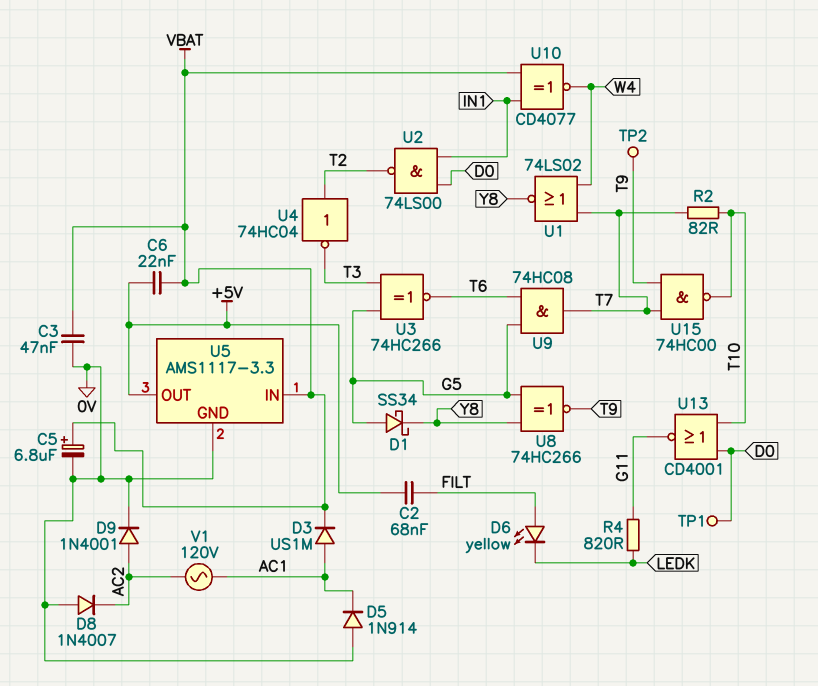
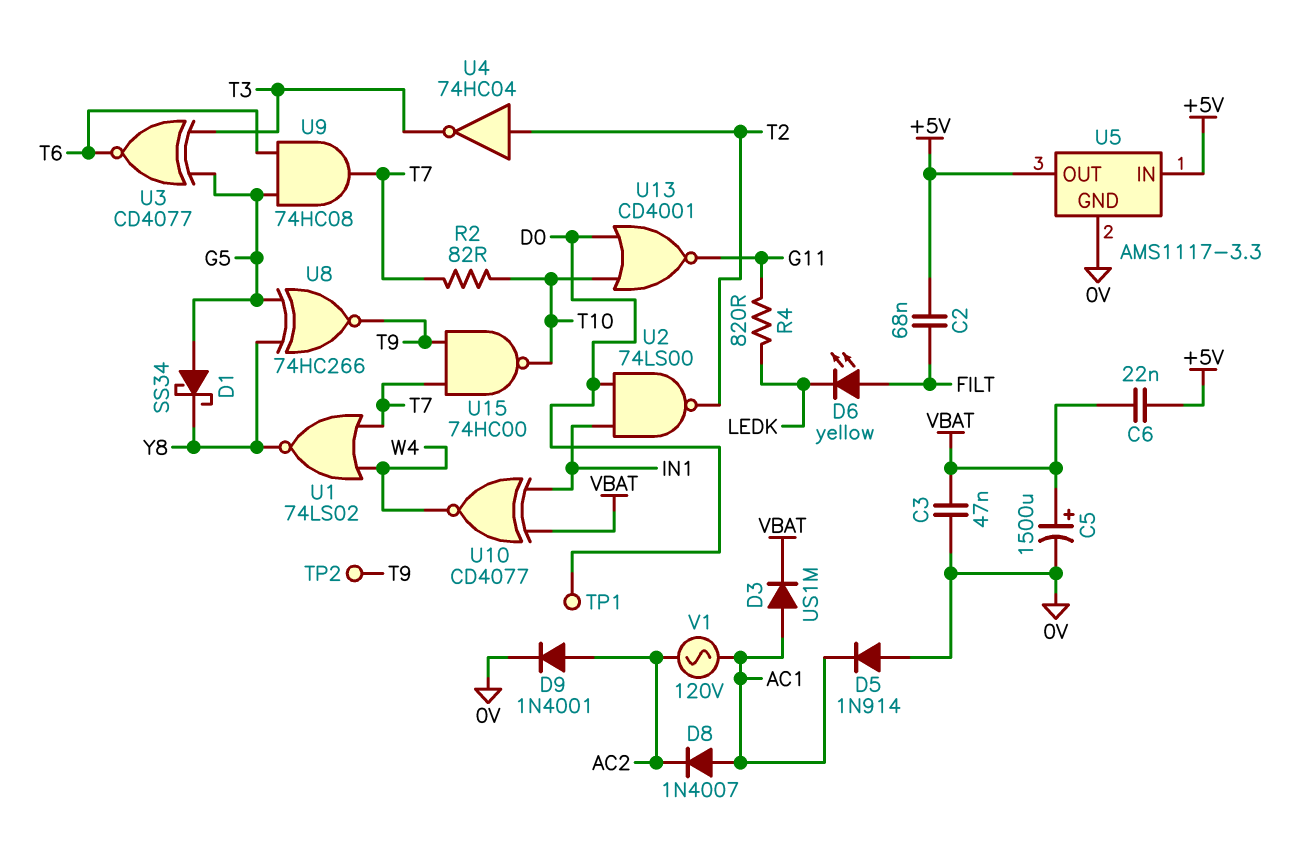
C5: 6.8uF (plus VBAT, minus 0V) -> 1500uF (plus VBAT, minus 0V)
D8: diode 1N4007 (A 0V, K AC2) -> diode 1N4007 (A AC1, K AC2)
U3: XNOR 74HC266 (in G5, in T3, out T6) -> XNOR CD4077 (in G5, in T3, out T6)
U5 pin IN: VBAT -> +5V

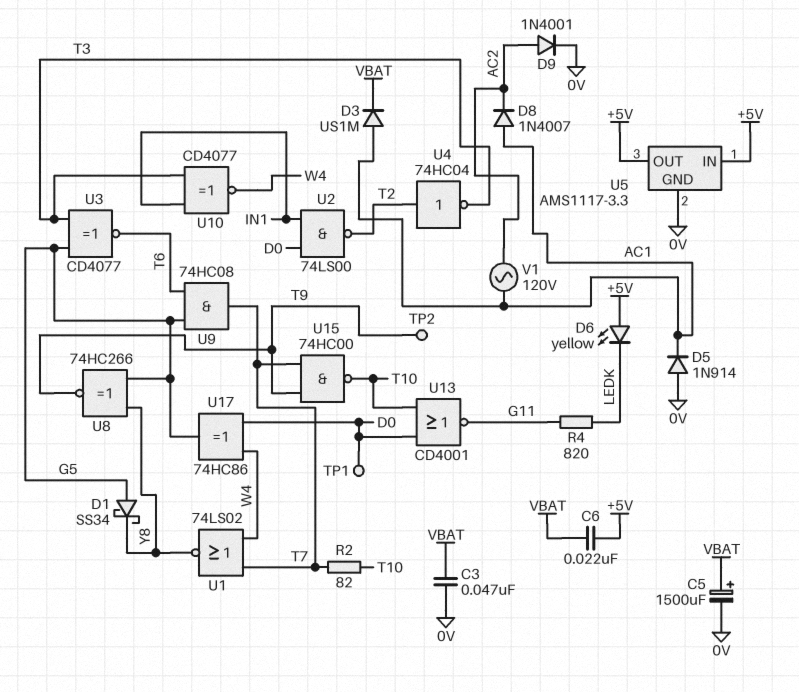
C2: 68nF (+5V, FILT) -> none
D6: LED yellow (A FILT, K LEDK) -> LED yellow (A +5V, K LEDK)
U10: XNOR CD4077 (in IN1, in VBAT, out W4) -> XNOR CD4077 (in IN1, in T3, out W4)
U17: none -> XOR 74HC86 (in D0, in W4, out G5)

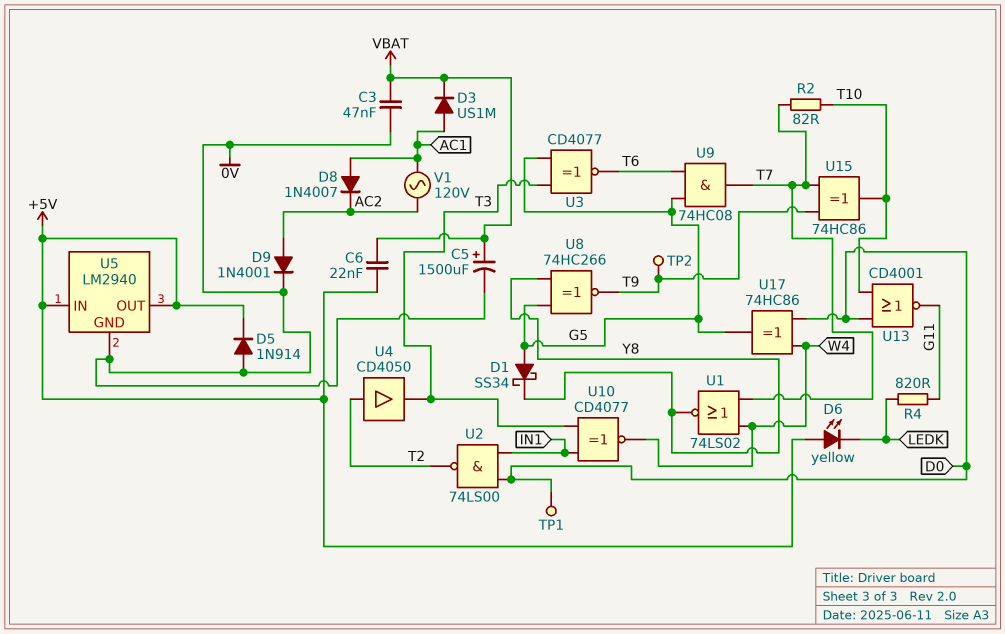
D5: diode 1N914 (A 0V, K AC1) -> diode 1N914 (A 0V, K +5V)
U4: NOT 74HC04 (in T2, out T3) -> buffer CD4050 (in T2, out T3)
U5: AMS1117-3.3 -> LM2940
U15: NAND 74HC00 (in T7, in T9, out T10) -> XOR 74HC86 (in T7, in T9, out T10)

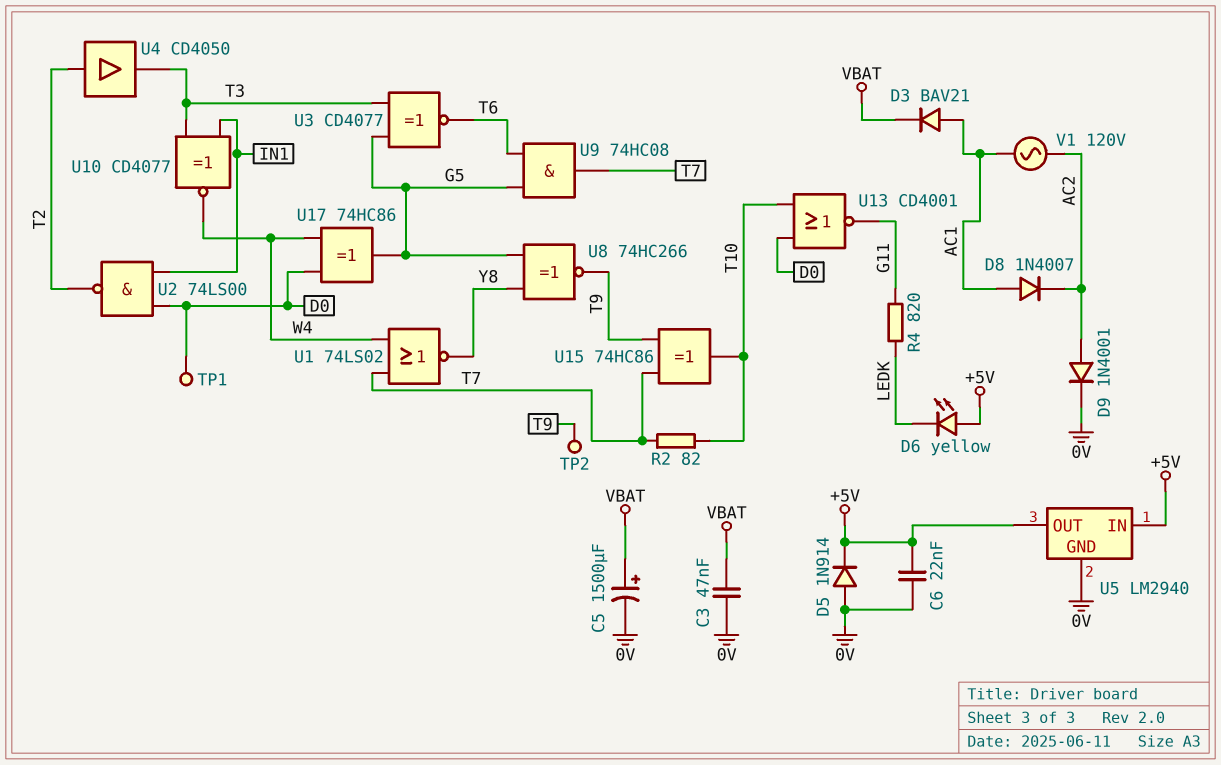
C6: 22nF (+5V, VBAT) -> 22nF (+5V, 0V)
D1: schottky SS34 (A G5, K Y8) -> none
D3: diode US1M (A AC1, K VBAT) -> diode BAV21 (A AC1, K VBAT)

